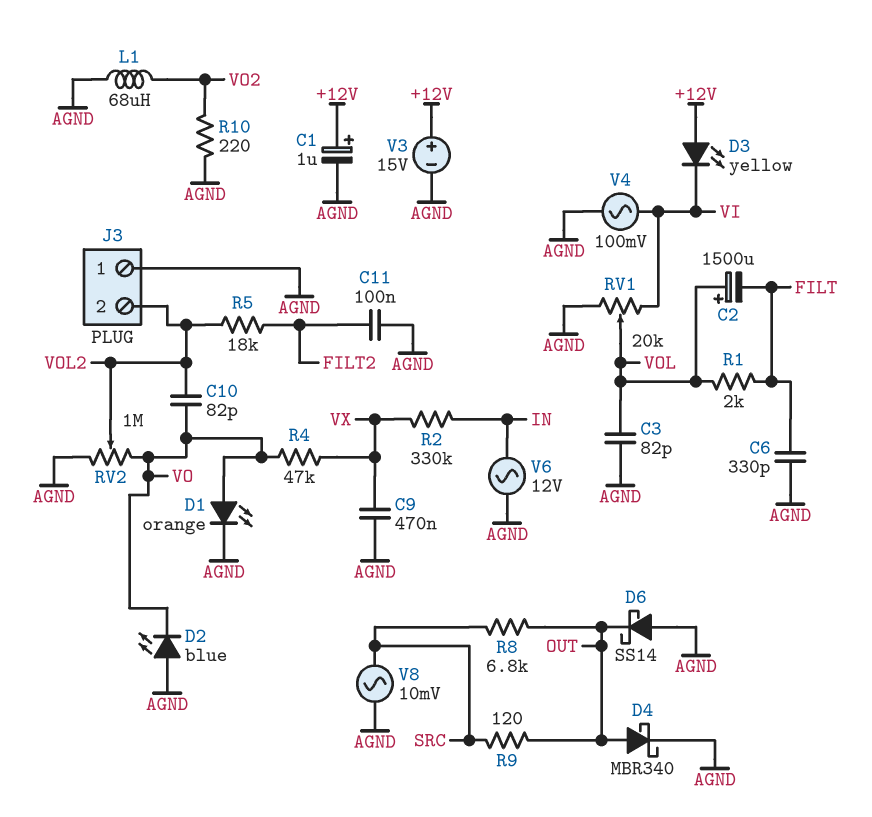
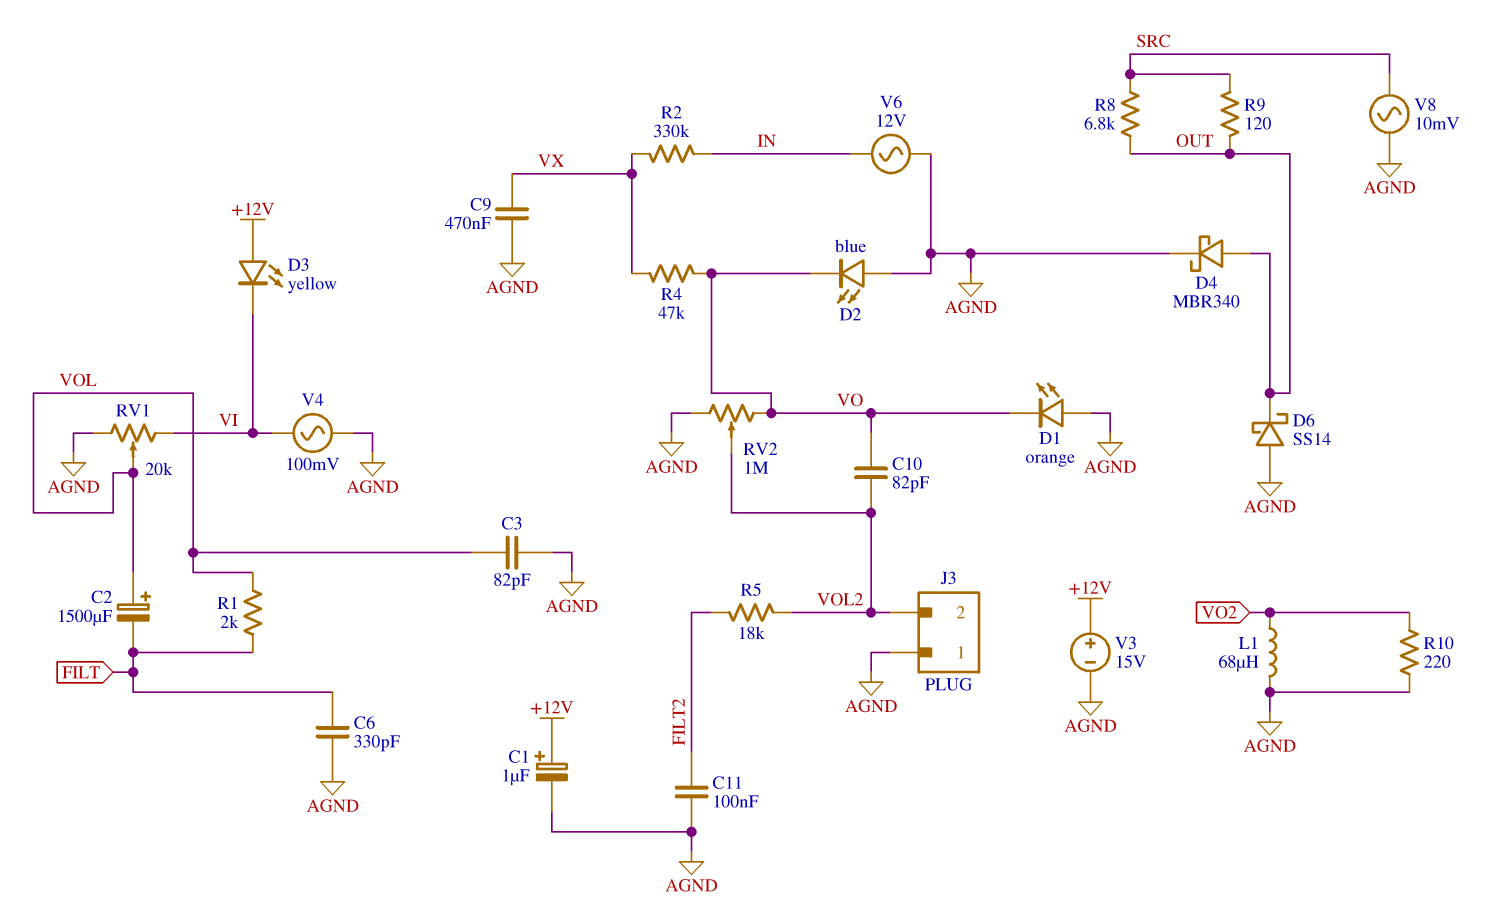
D1: LED orange (A VO, K AGND) -> LED orange (A AGND, K VO)

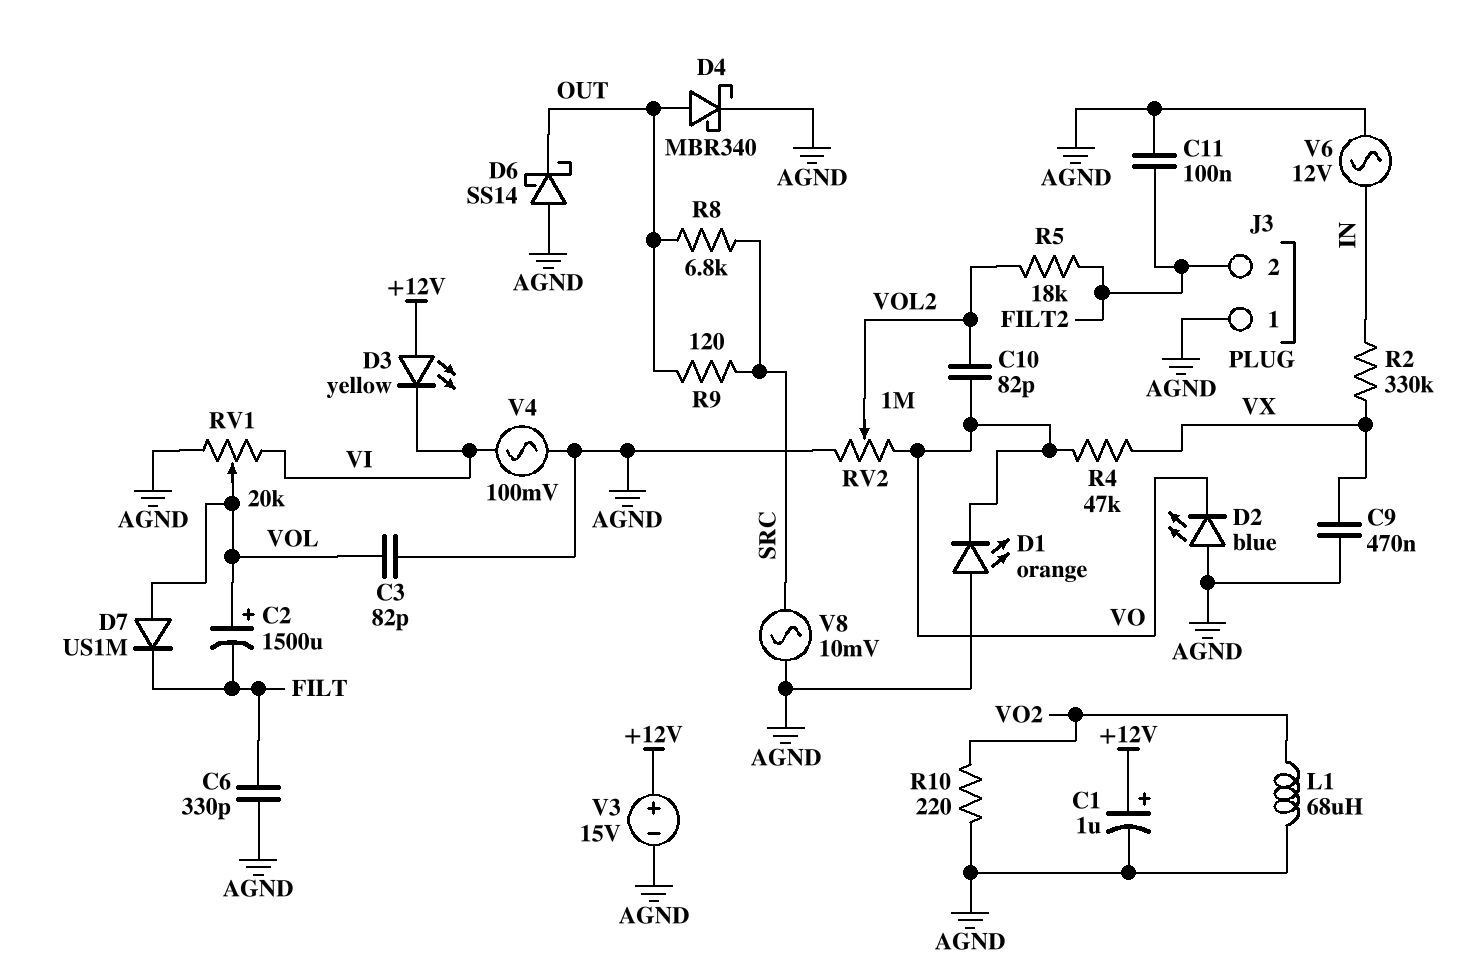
D7: none -> diode US1M (A VOL, K FILT)
J3 pin 2: VOL2 -> FILT2
R1: 2k (FILT, VOL) -> none

